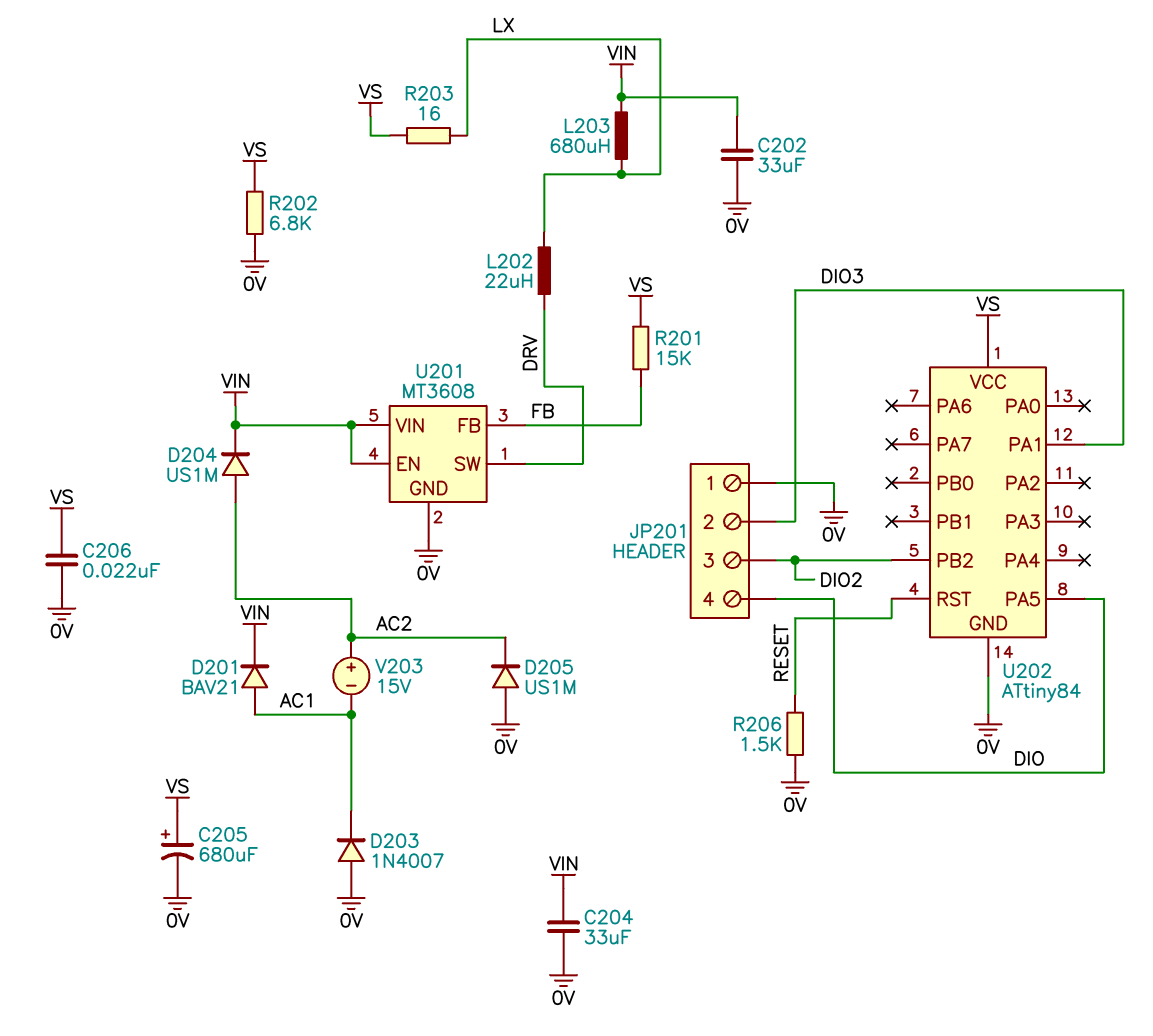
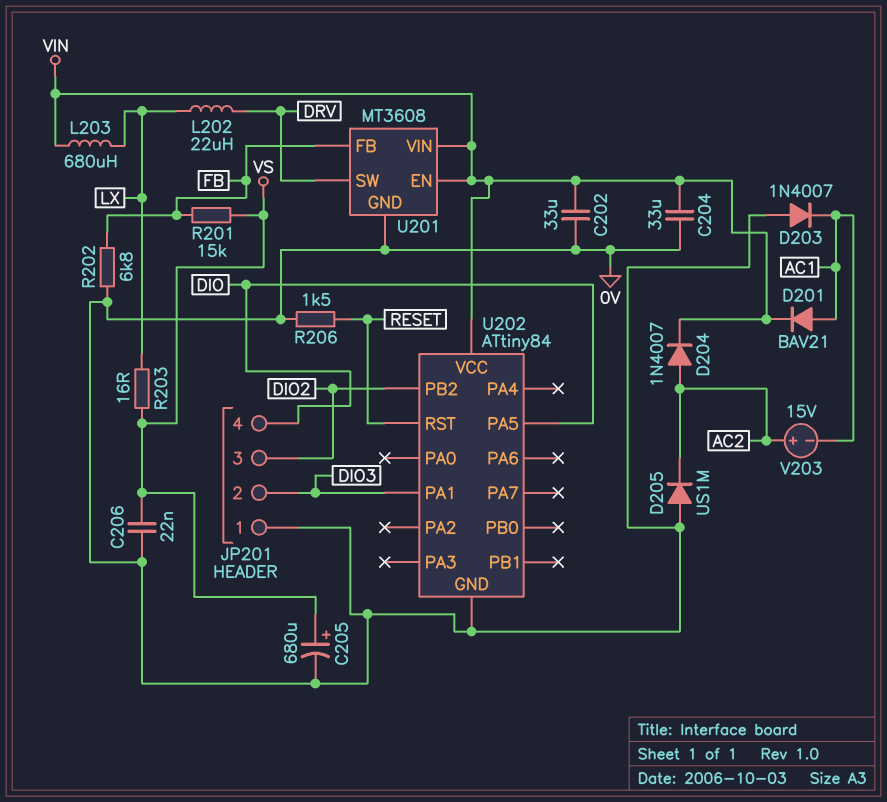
D204: diode US1M (A AC2, K VIN) -> diode 1N4007 (A AC2, K VIN)
R202: 6.8k (0V, VS) -> 6.8k (0V, FB)
U202 pin VCC: VS -> VIN

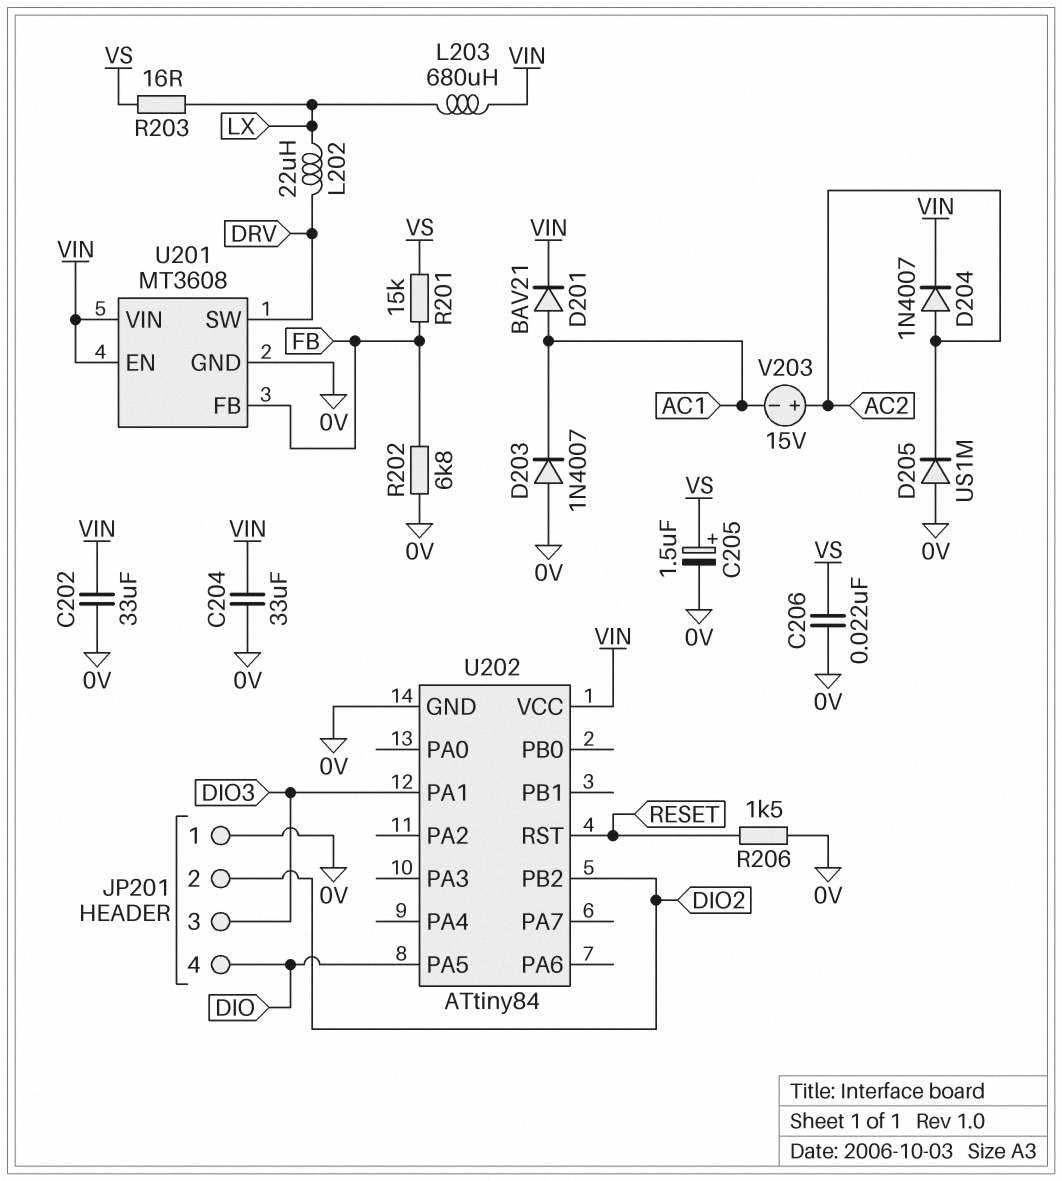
C205: 680uF (plus VS, minus 0V) -> 1.5uF (plus VS, minus 0V)
JP201 pin 2: DIO3 -> DIO2
JP201 pin 3: DIO2 -> DIO3

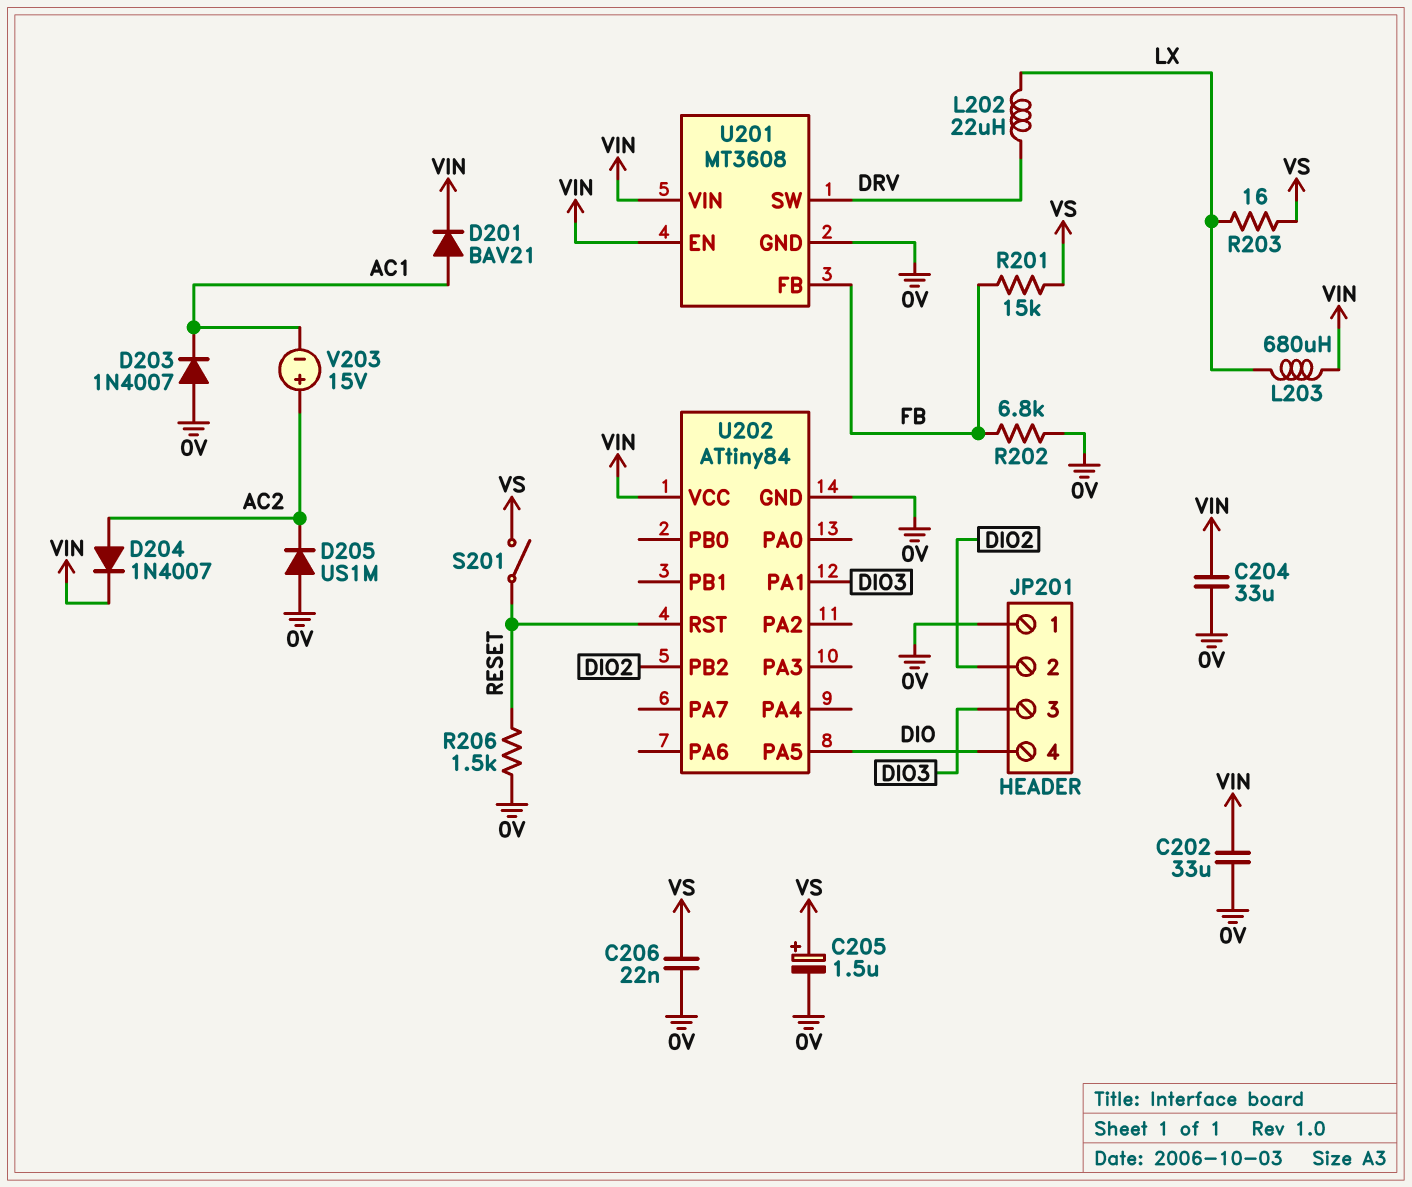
S201: none -> switch (RESET, VS)

